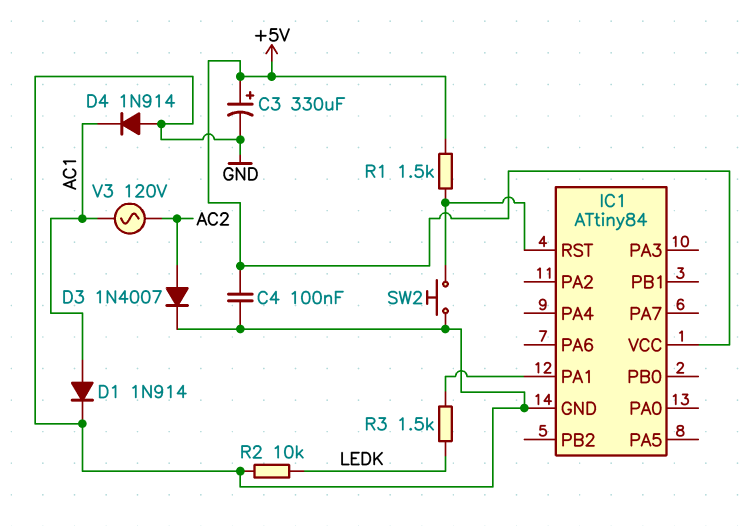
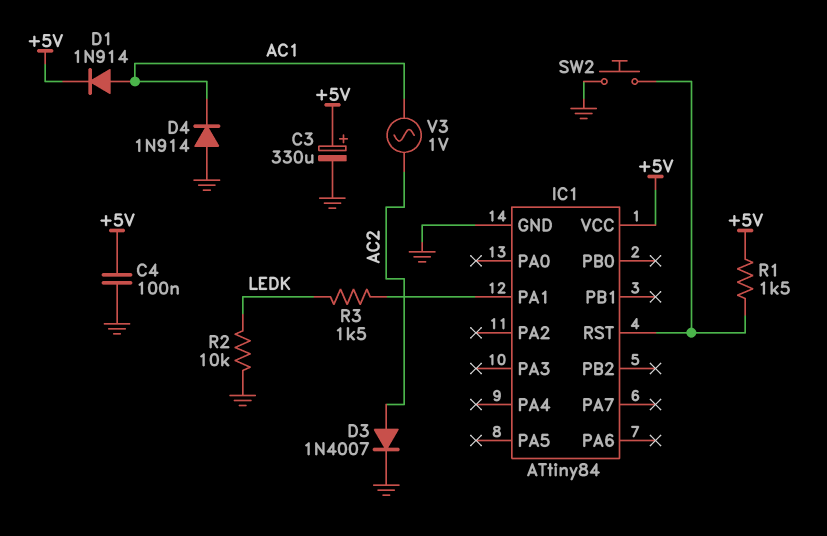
D1: diode 1N914 (A AC1, K GND) -> diode 1N914 (A AC1, K +5V)
V3: AC 120V (AC1, AC2) -> AC 1V (AC1, AC2)

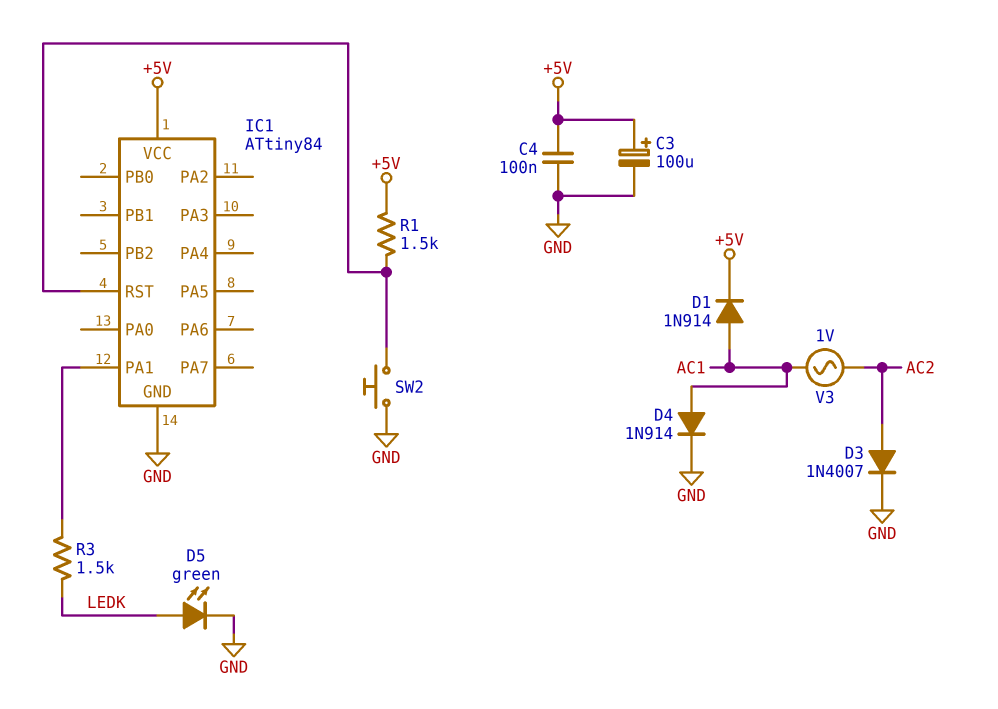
C3: 330uF (plus +5V, minus GND) -> 100uF (plus +5V, minus GND)
D4: diode 1N914 (A GND, K AC1) -> diode 1N914 (A AC1, K GND)
D5: none -> LED green (A LEDK, K GND)
R2: 10k (GND, LEDK) -> none

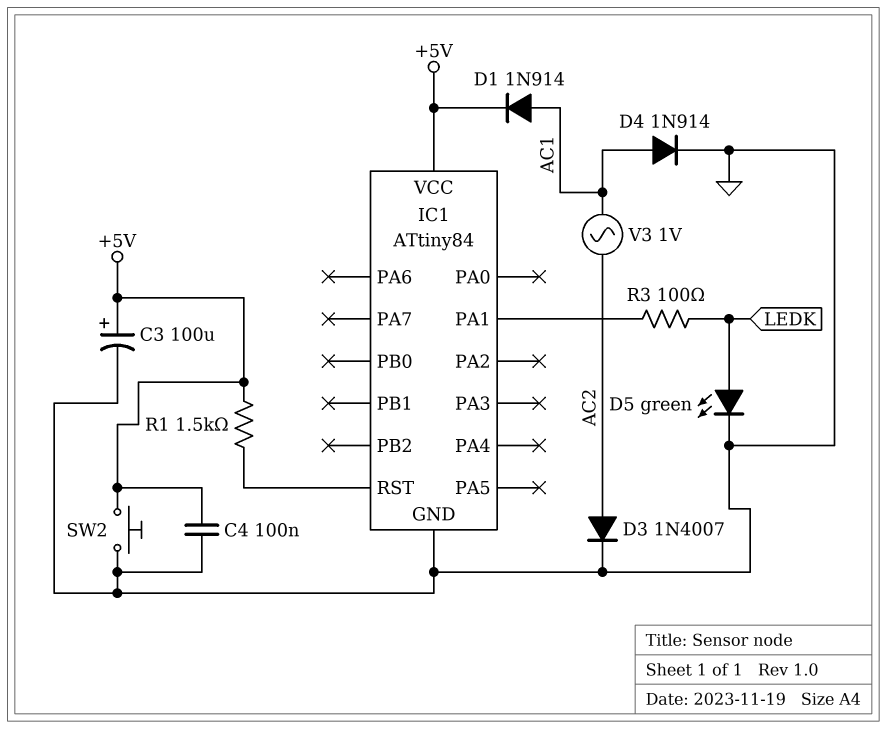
R3: 1.5k (IC1/PA1, LEDK) -> 100 (IC1/PA1, LEDK)
SW2: button (GND, IC1/RST) -> button (+5V, GND)

